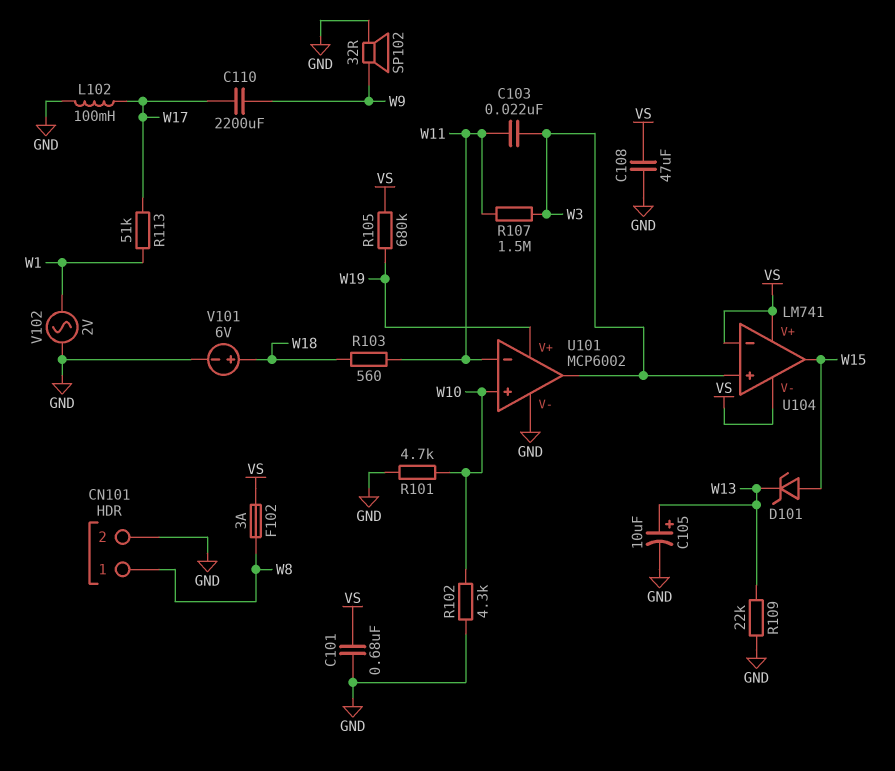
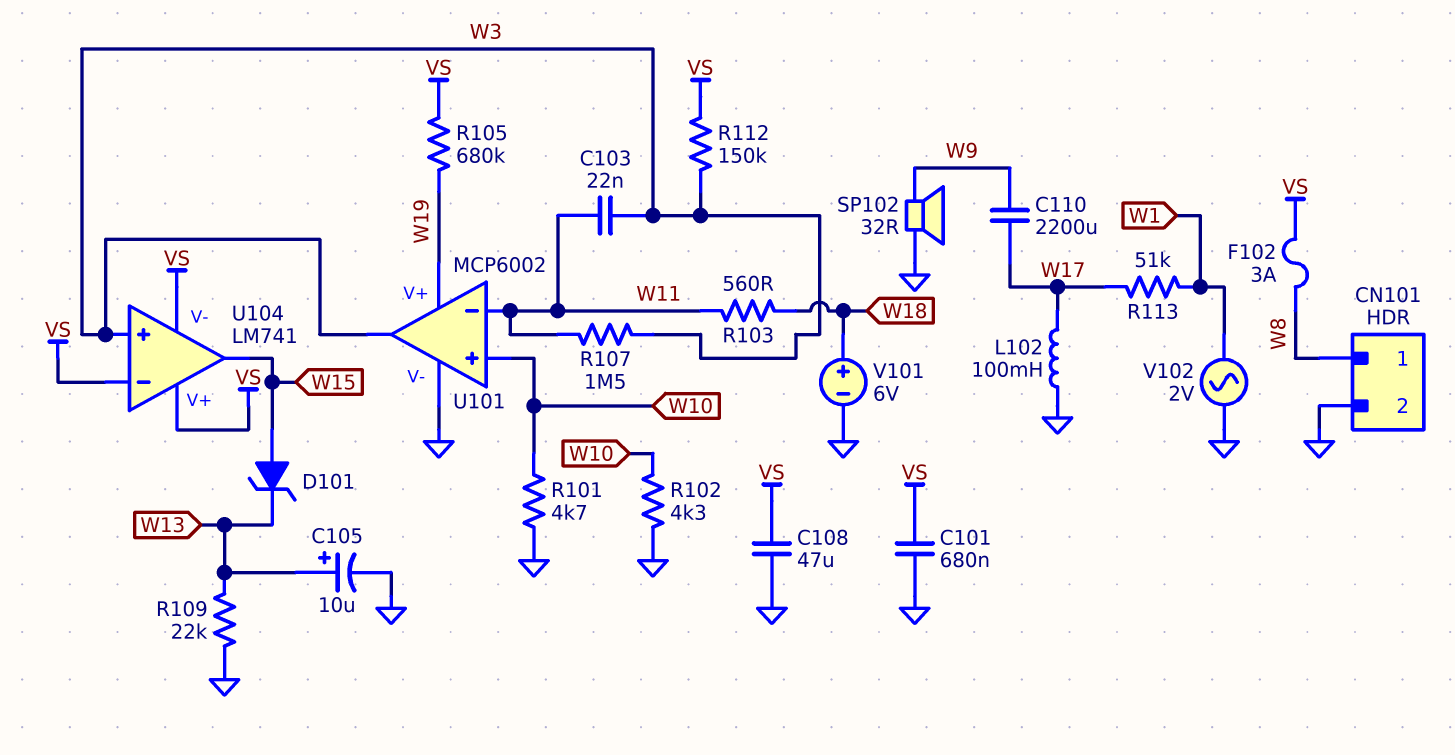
R112: none -> 150k (VS, W3)

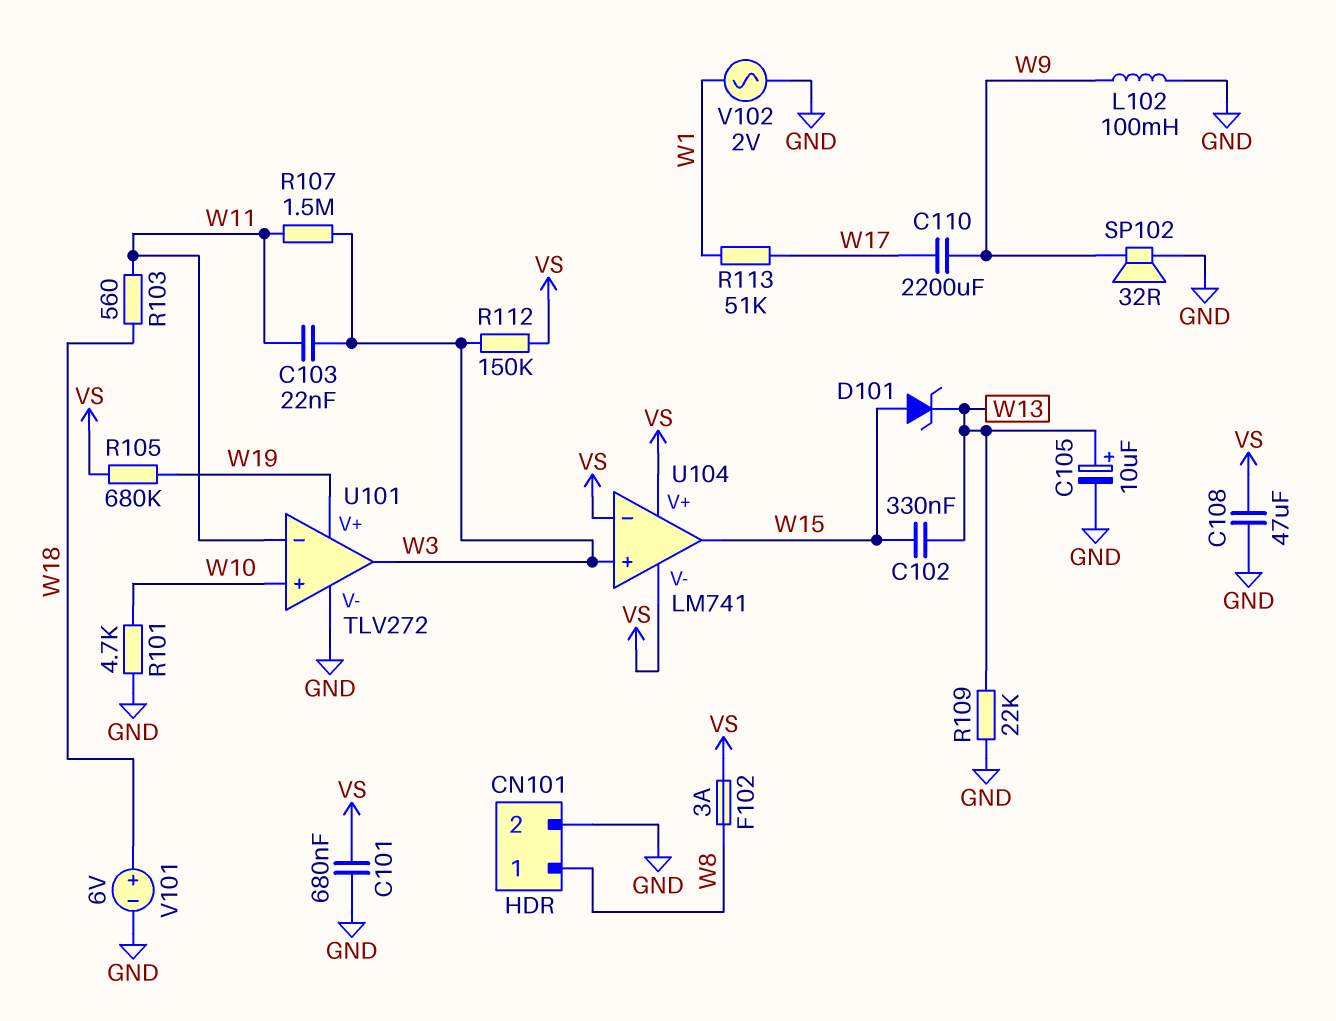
C102: none -> 330nF (W13, W15)
L102: 100mH (GND, W17) -> 100mH (GND, W9)
R102: 4.3k (GND, W10) -> none
U101: MCP6002 -> TLV272

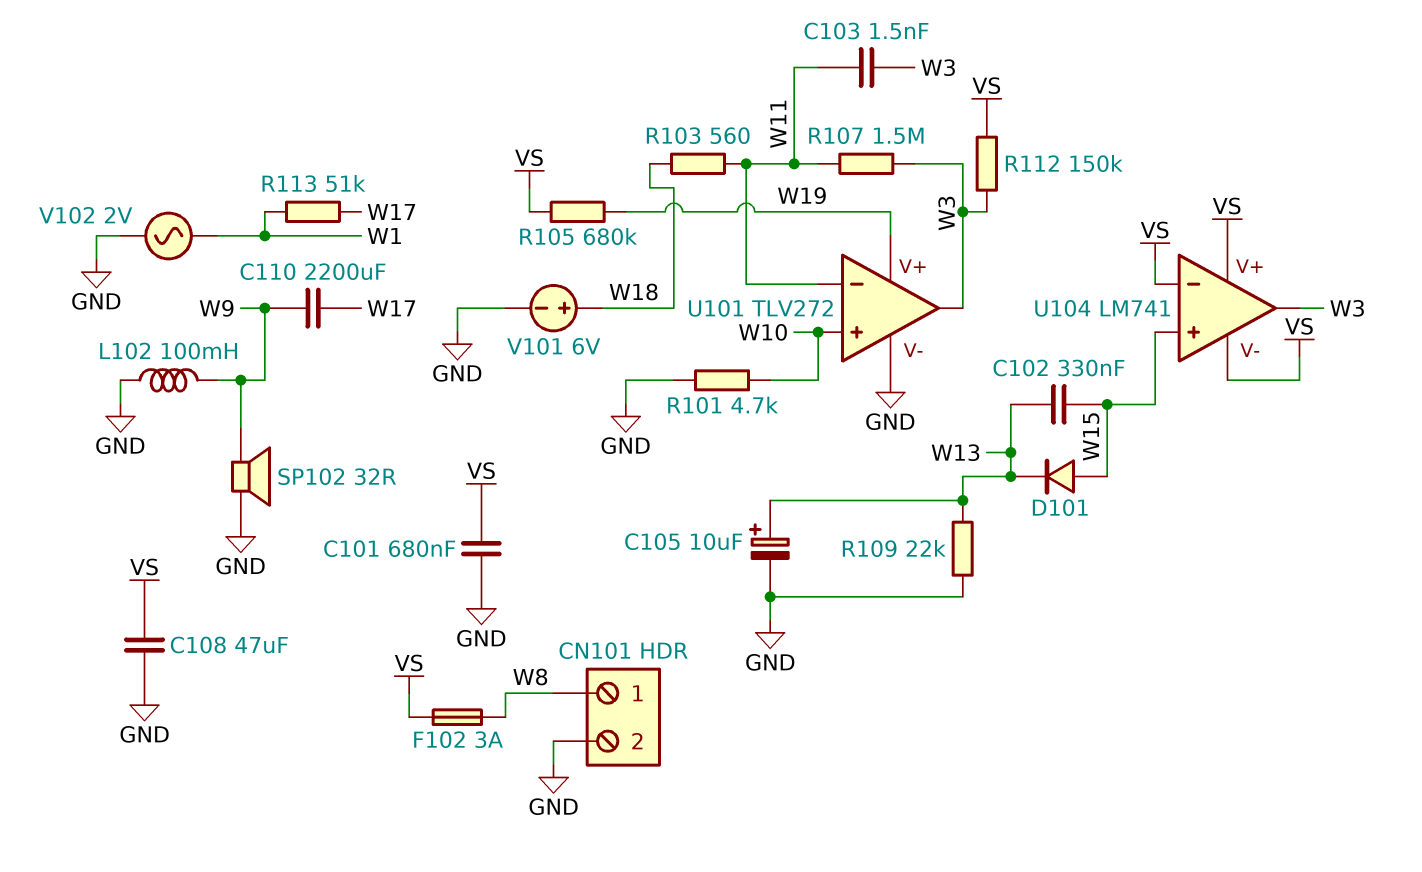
C103: 22nF (W3, W11) -> 1.5nF (W3, W11)
D101: zener (A W15, K W13) -> diode (A W15, K W13)
U104 pin in+: W3 -> W15
U104 pin out: W15 -> W3

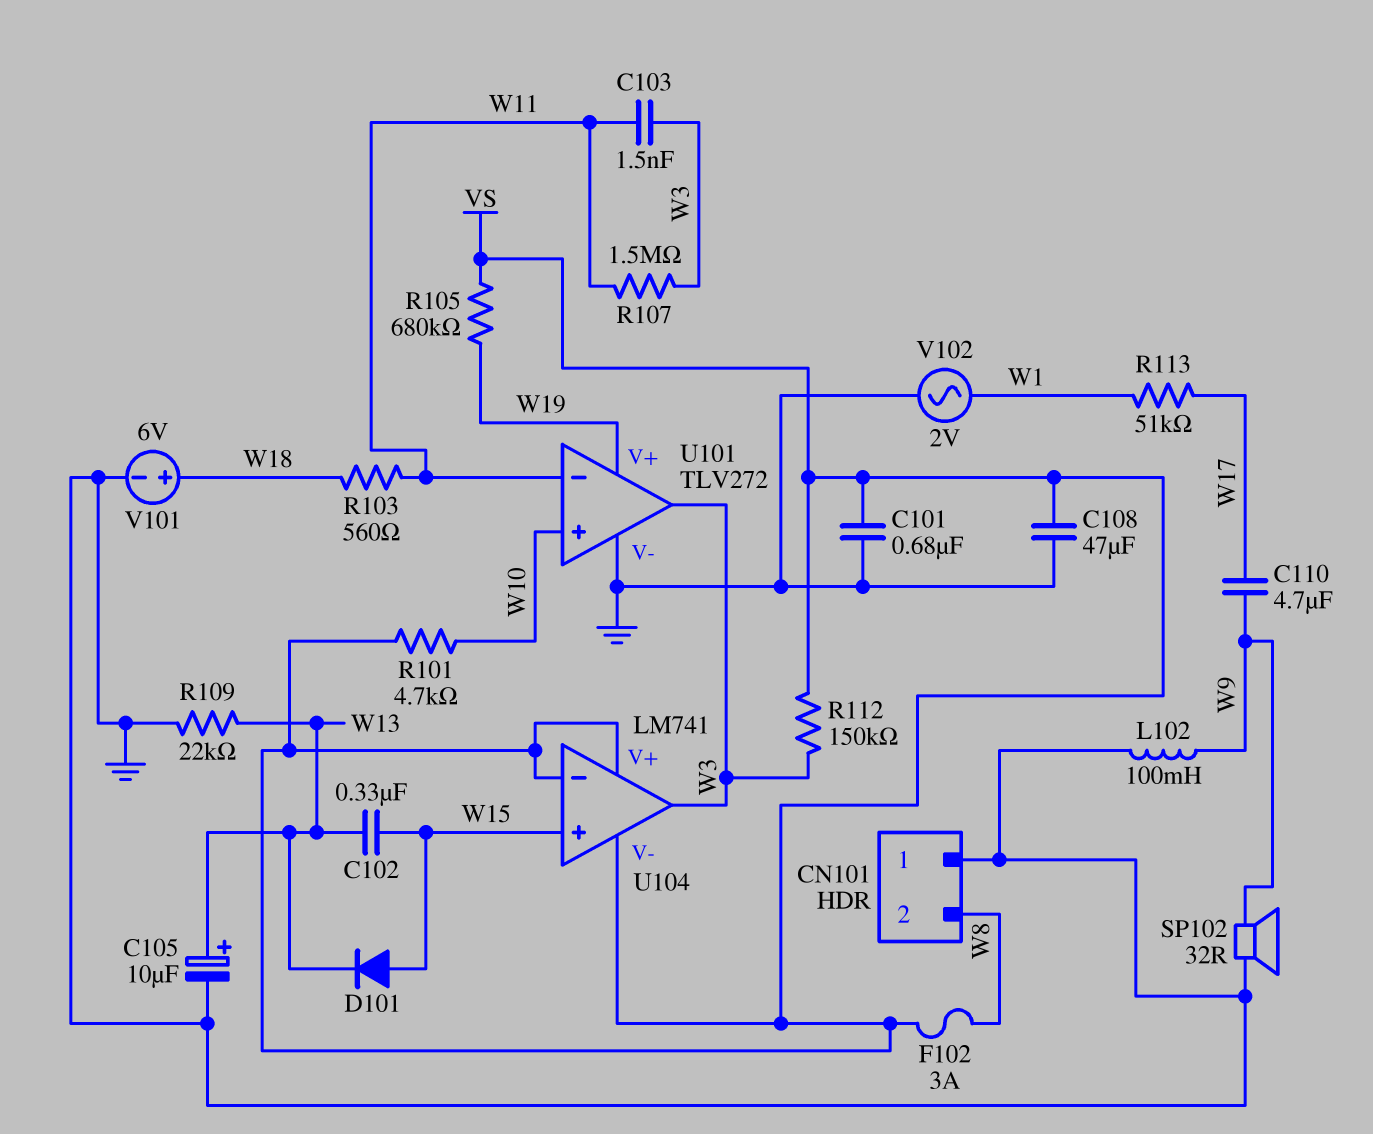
C110: 2200uF (W9, W17) -> 4.7uF (W9, W17)
CN101 pin 1: W8 -> GND
CN101 pin 2: GND -> W8
R101: 4.7k (GND, W10) -> 4.7k (VS, W10)

